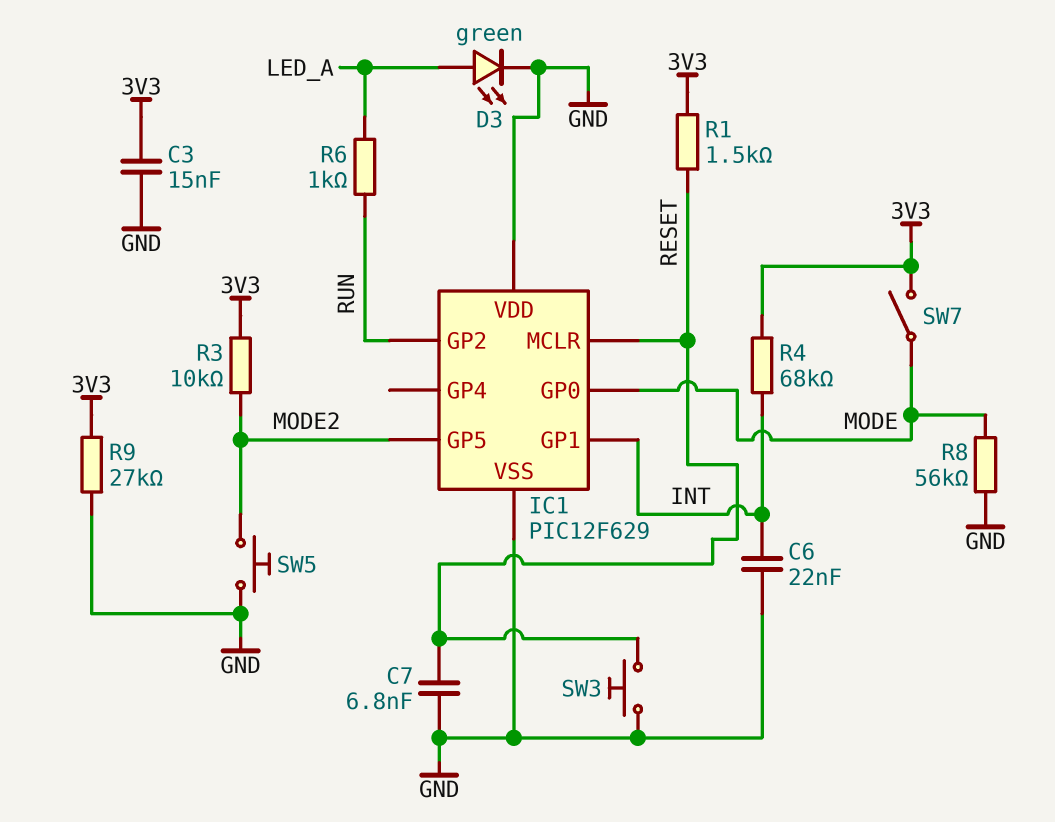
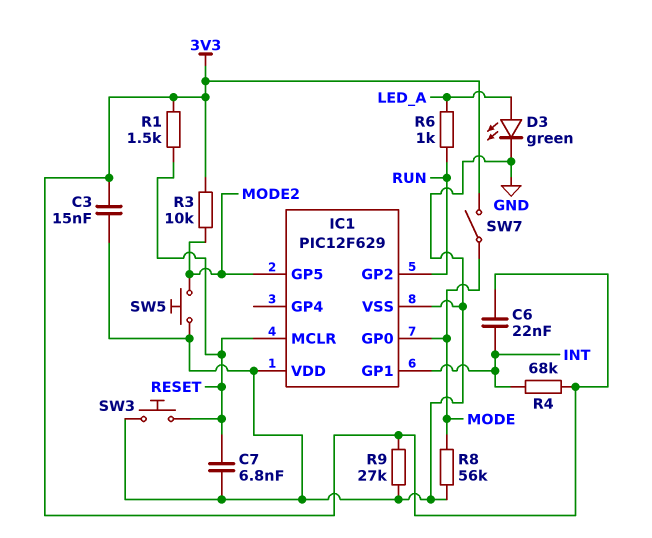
C6: 22nF (GND, INT) -> 22nF (3V3, INT)

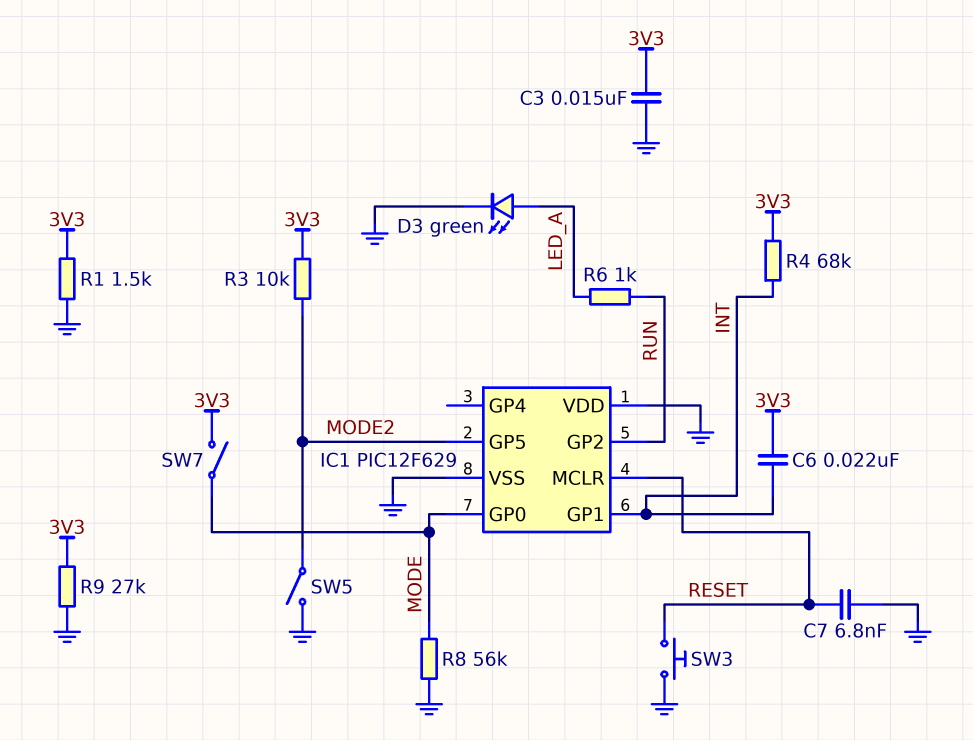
R1: 1.5k (3V3, RESET) -> 1.5k (3V3, GND)
SW5: button (GND, MODE2) -> switch (GND, MODE2)

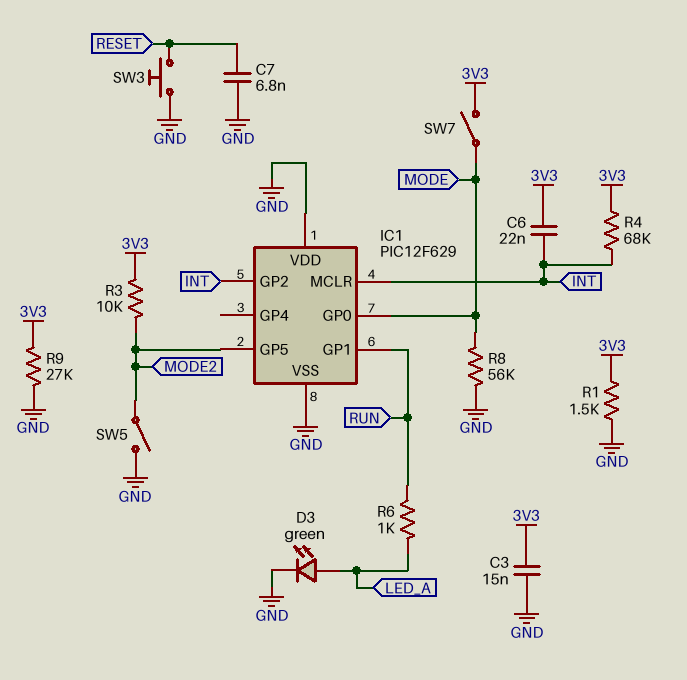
IC1 pin GP1: INT -> RUN
IC1 pin GP2: RUN -> INT
IC1 pin MCLR: RESET -> INT

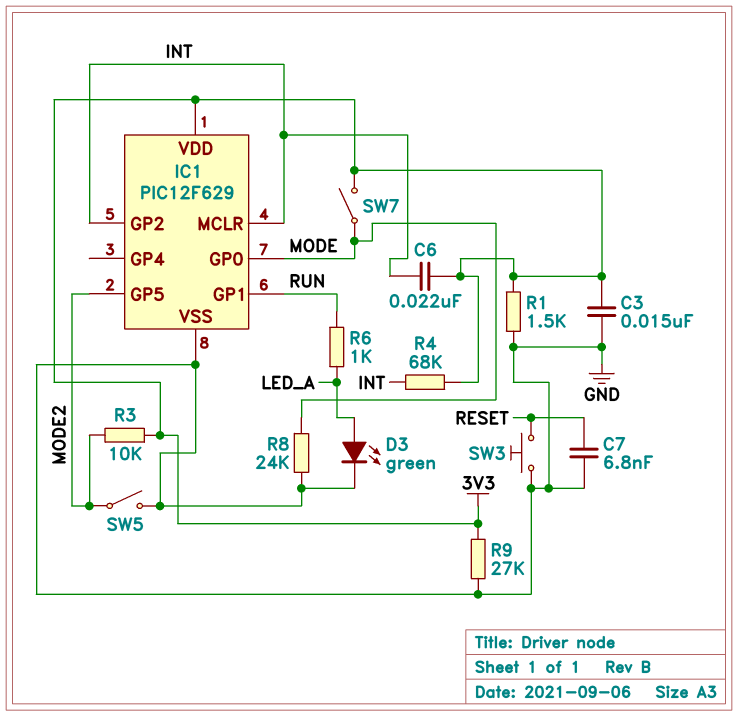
IC1 pin VDD: GND -> 3V3
R8: 56k (GND, MODE) -> 24k (GND, MODE)

